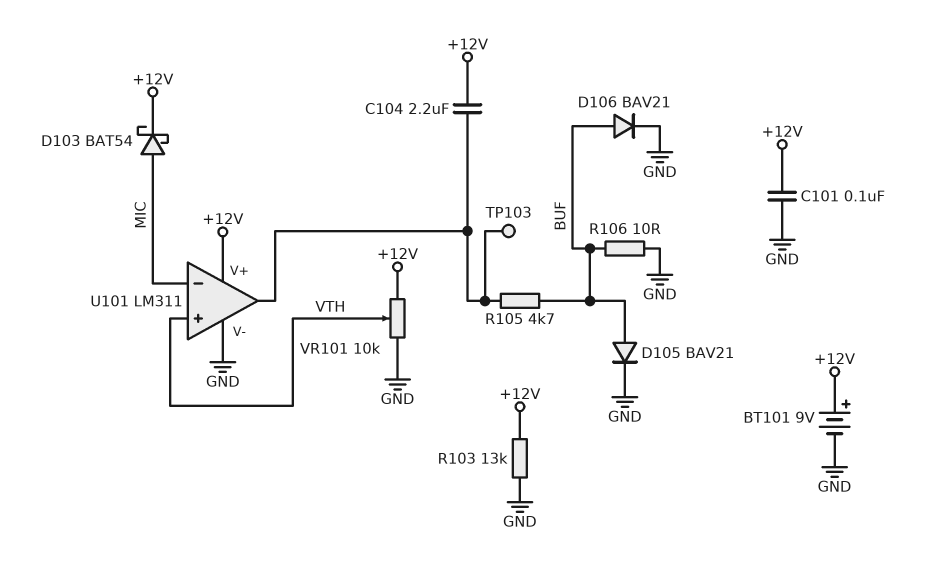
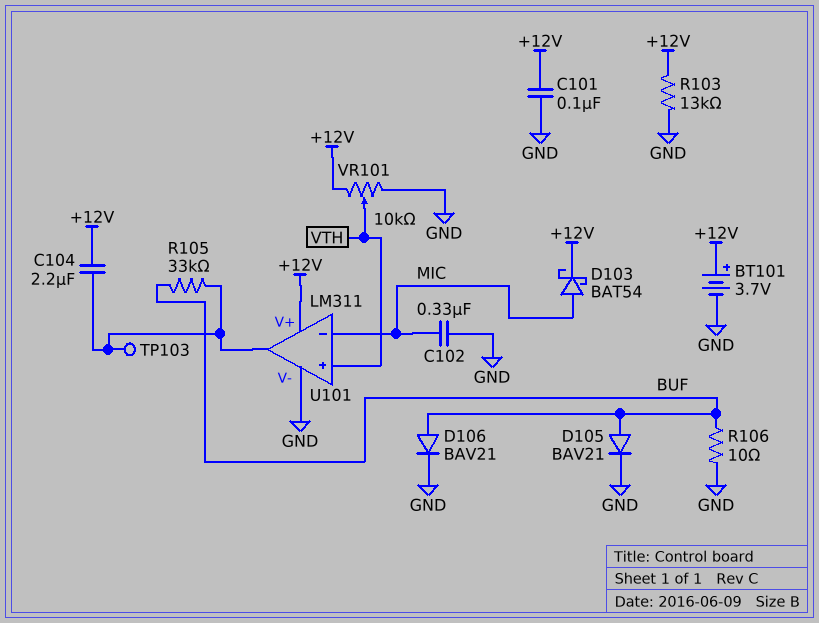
BT101: 9V (plus +12V, minus GND) -> 3.7V (plus +12V, minus GND)
C102: none -> 330nF (GND, MIC)
R105: 4.7k (BUF, U101/out) -> 33k (BUF, U101/out)

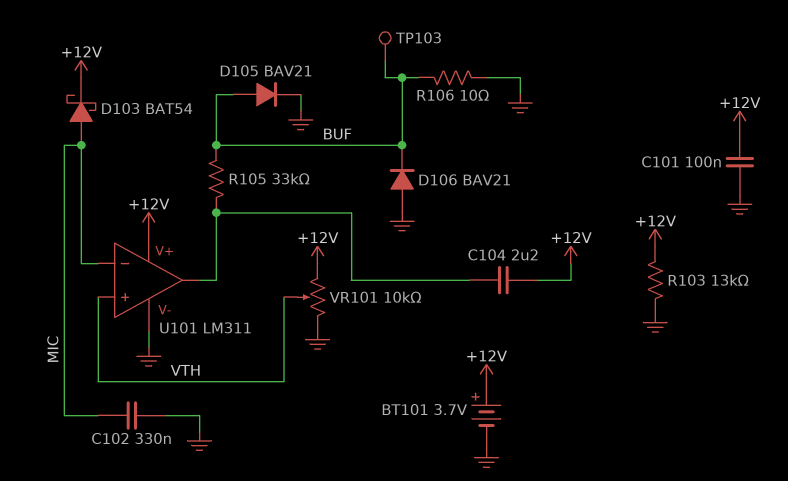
D106: diode BAV21 (A BUF, K GND) -> diode BAV21 (A GND, K BUF)
TP103: test point (U101/out) -> test point (BUF)

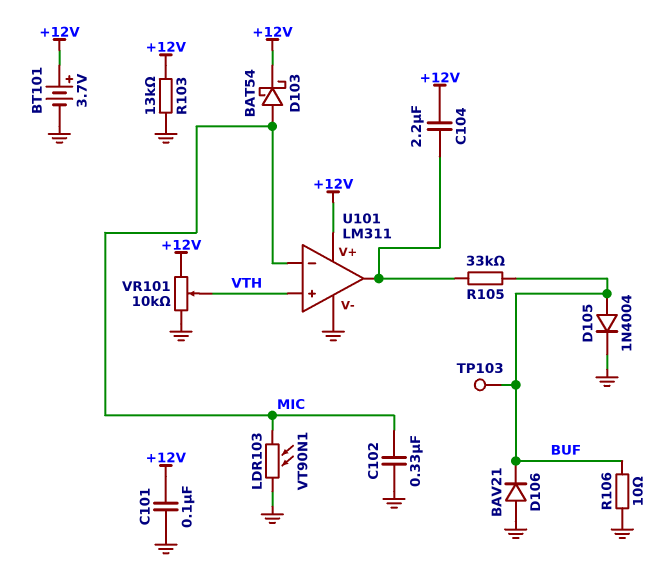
D105: diode BAV21 (A BUF, K GND) -> diode 1N4004 (A BUF, K GND)
LDR103: none -> VT90N1 (GND, MIC)

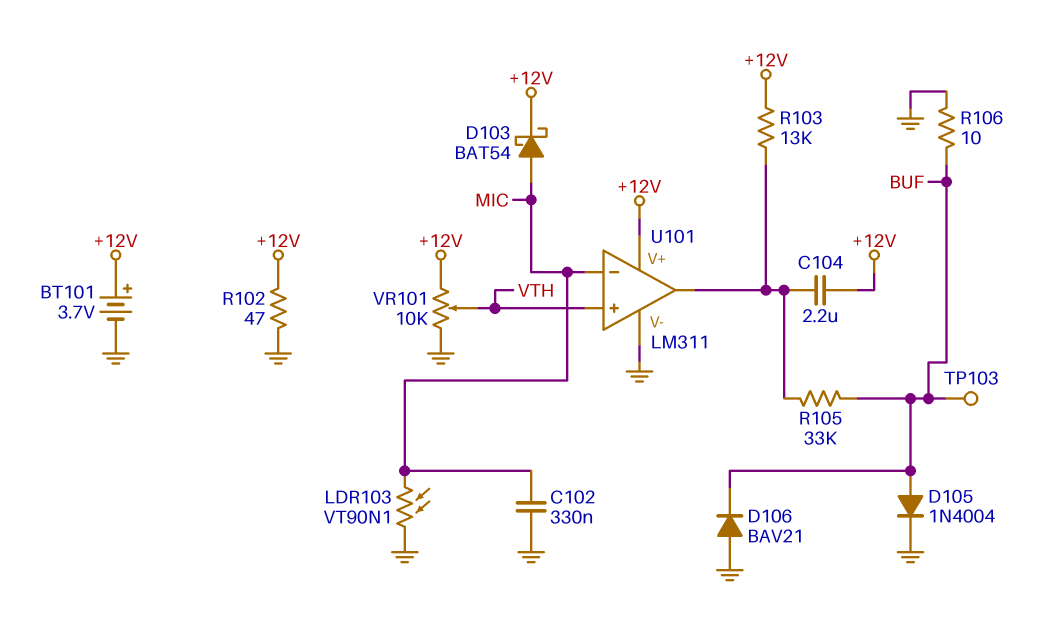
C101: 100nF (+12V, GND) -> none
R102: none -> 47 (+12V, GND)
R103: 13k (+12V, GND) -> 13k (+12V, U101/out)

